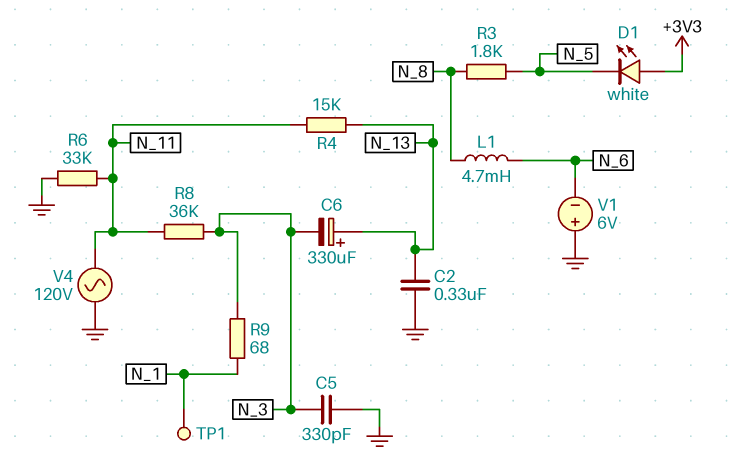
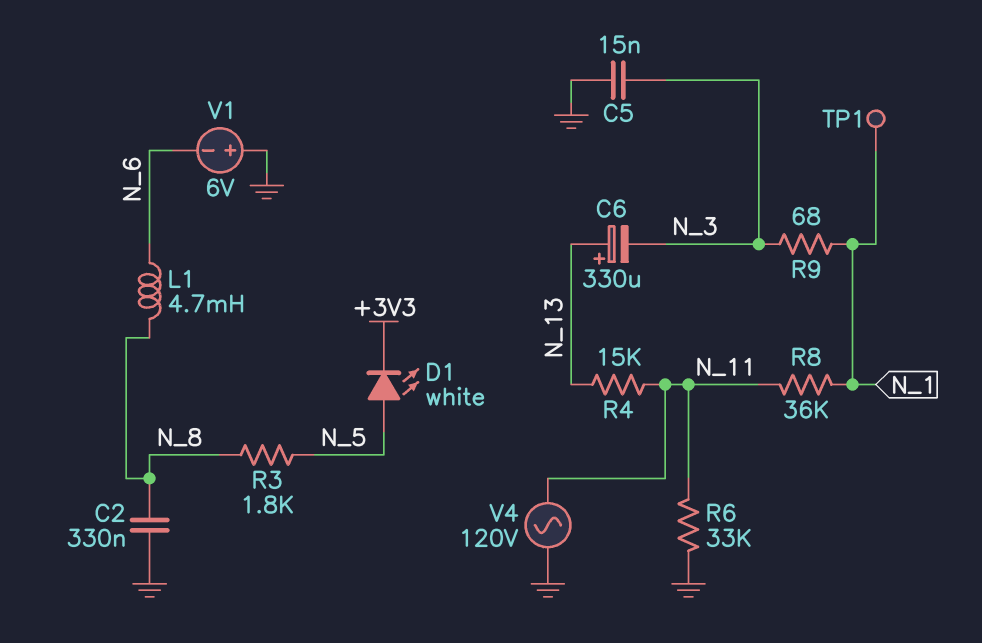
C2: 330nF (GND, N_13) -> 330nF (GND, N_8)
C5: 330pF (GND, N_3) -> 15nF (GND, N_3)
D1: LED white (A +3V3, K N_5) -> LED white (A N_5, K +3V3)
R8: 36k (N_3, N_11) -> 36k (N_1, N_11)

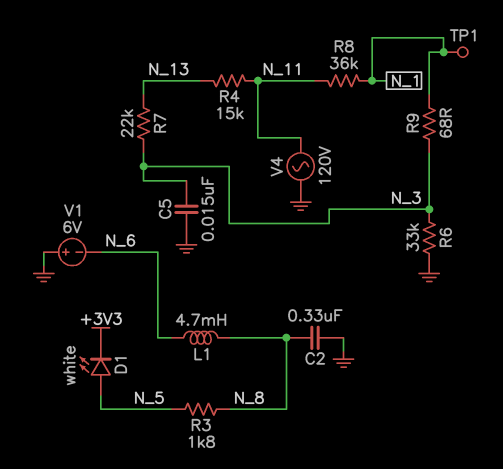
C6: 330uF (plus N_13, minus N_3) -> none
R6: 33k (GND, N_11) -> 33k (GND, N_3)
R7: none -> 22k (N_3, N_13)

